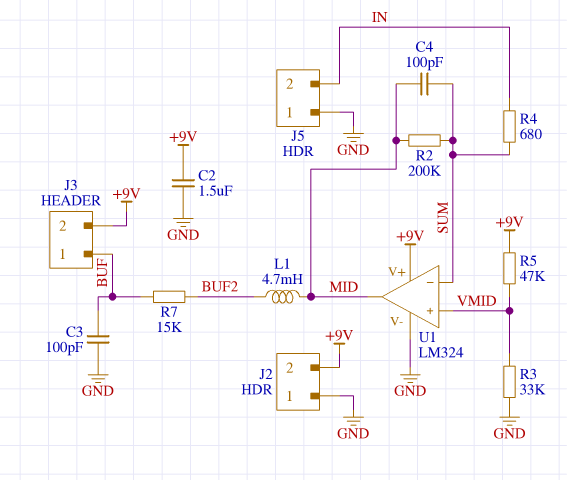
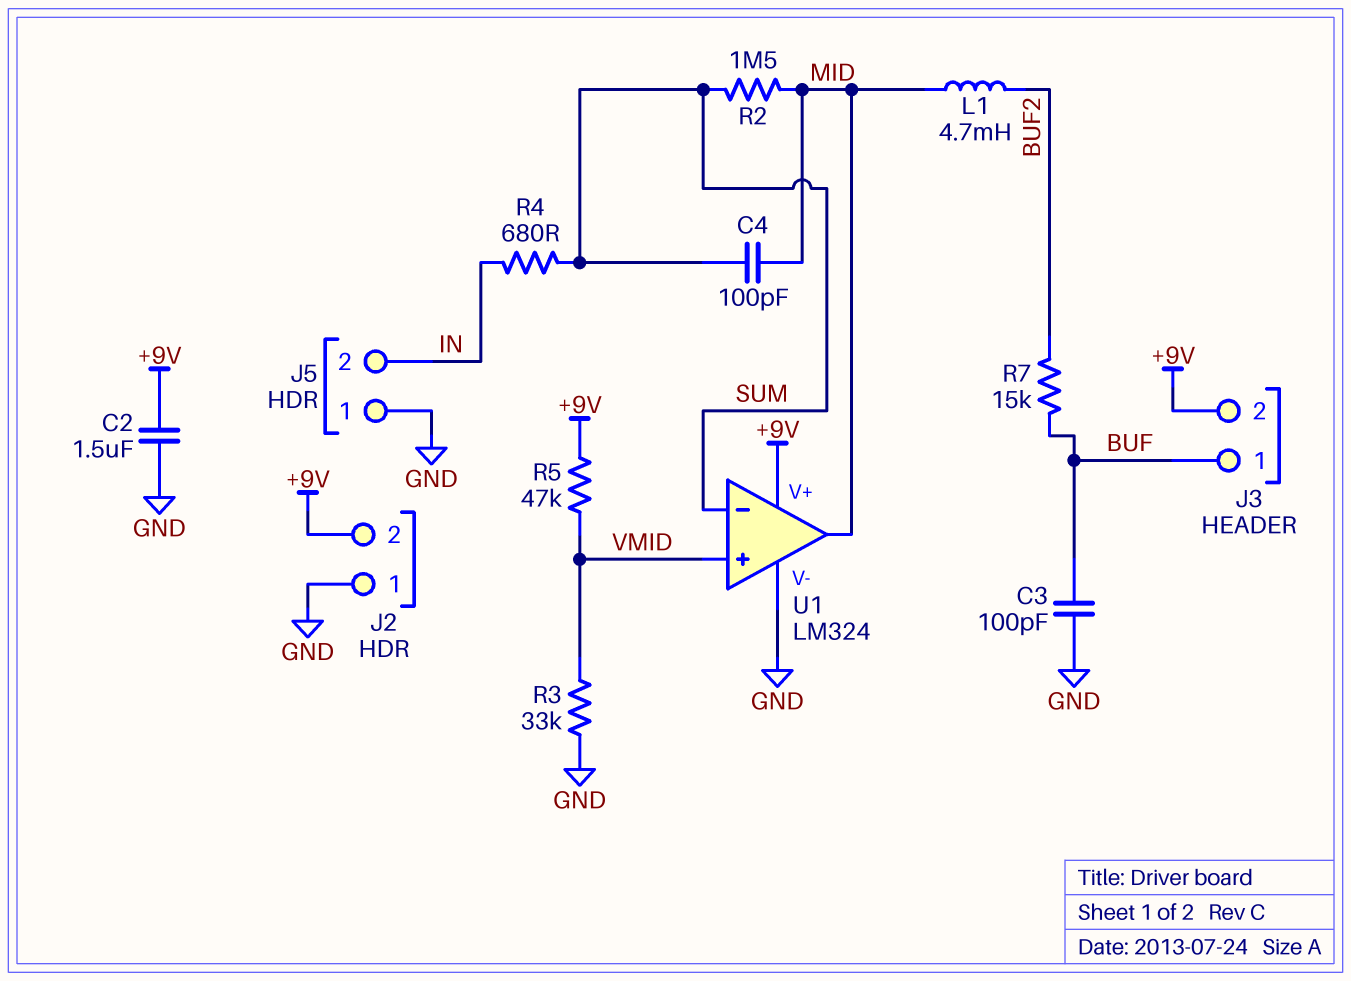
R2: 200k (MID, SUM) -> 1.5M (MID, SUM)

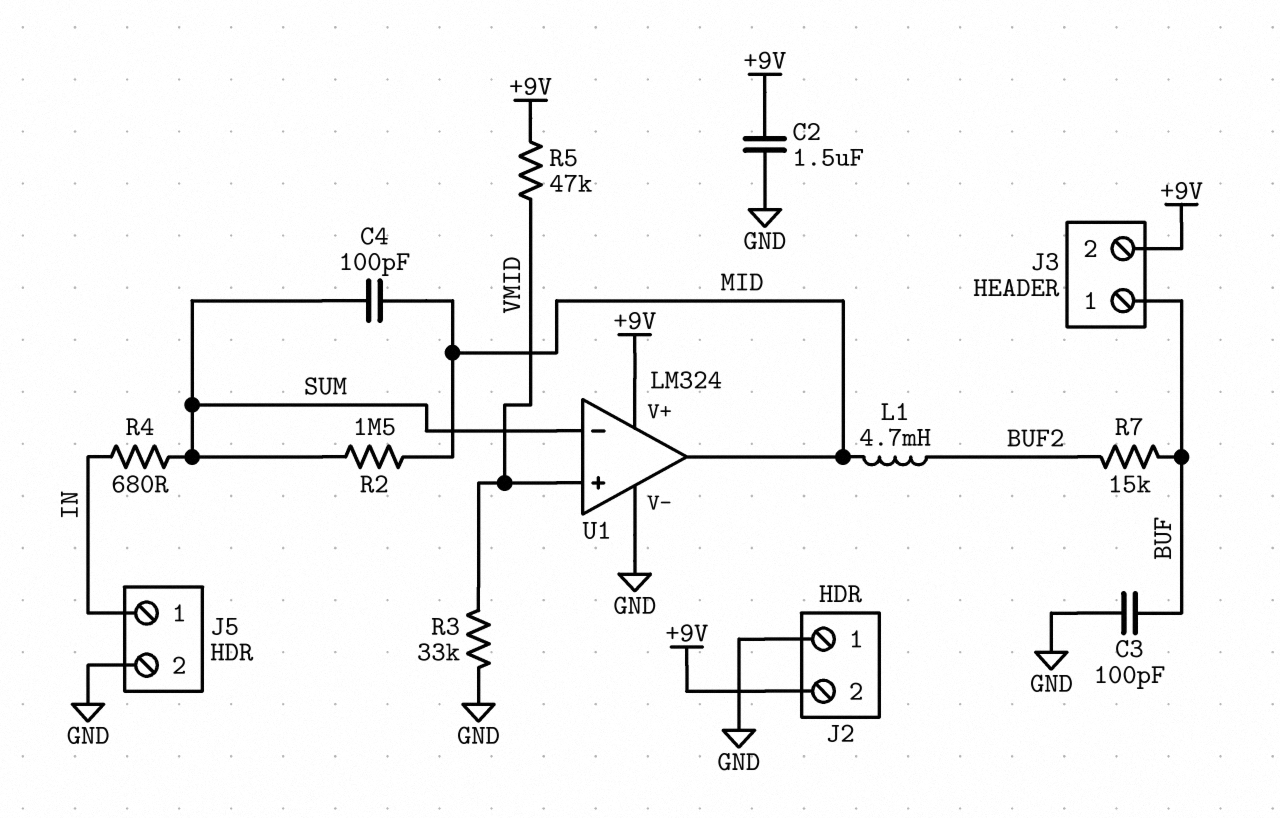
J5 pin 1: GND -> IN
J5 pin 2: IN -> GND

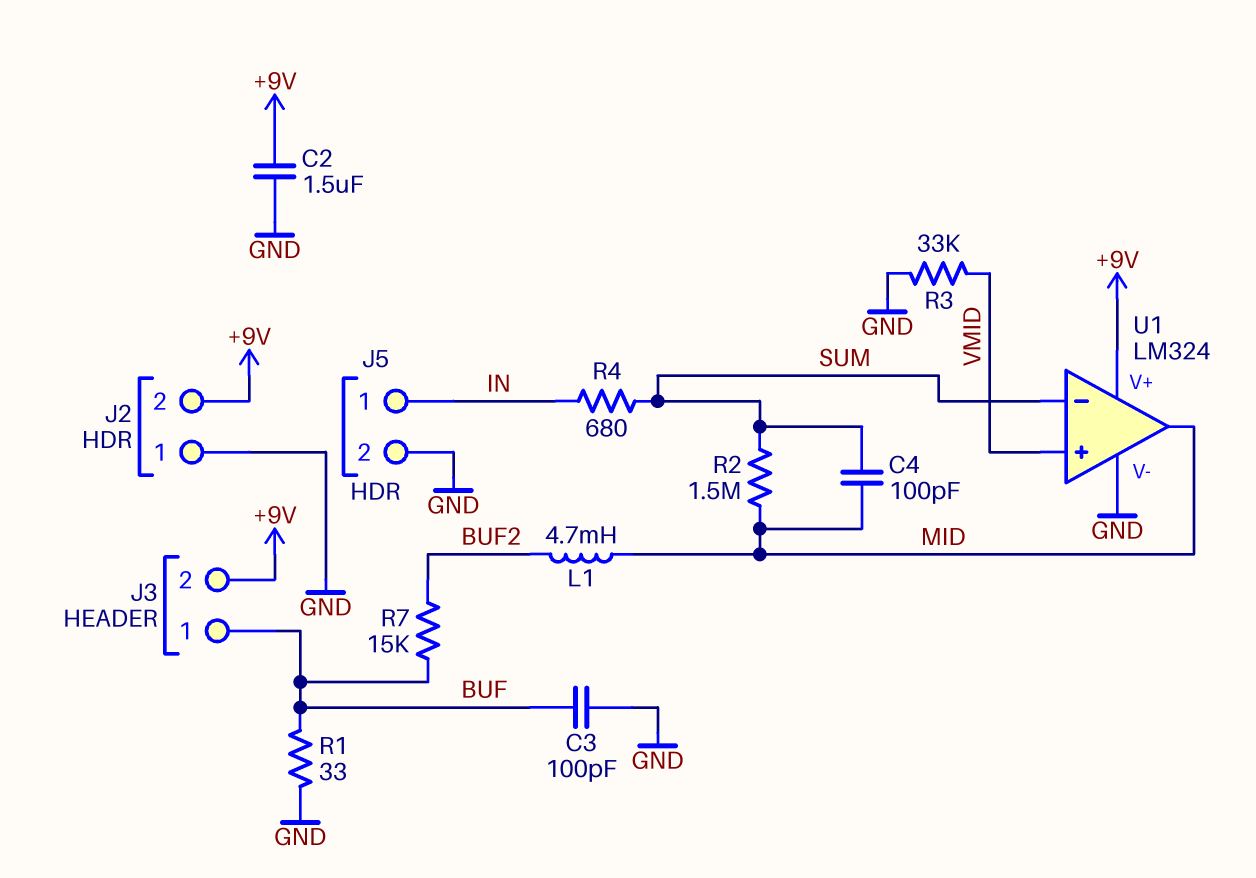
R1: none -> 33 (BUF, GND)
R5: 47k (+9V, VMID) -> none

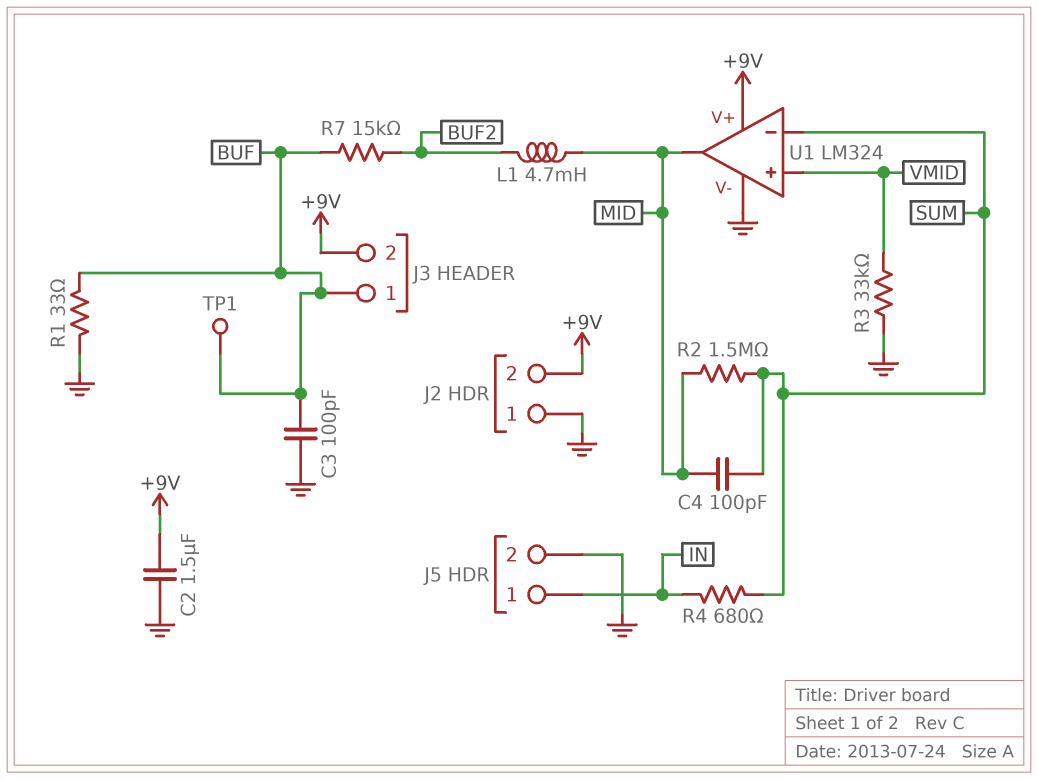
TP1: none -> test point (BUF)

